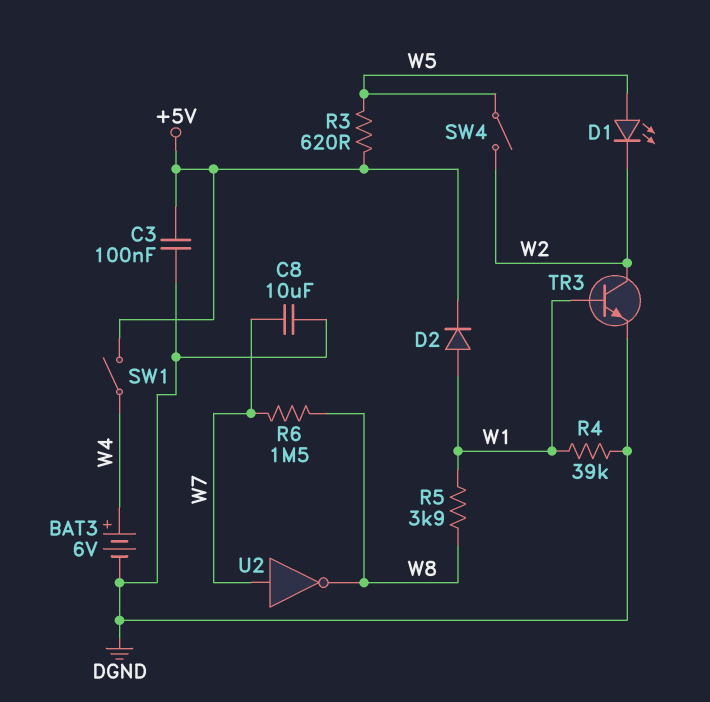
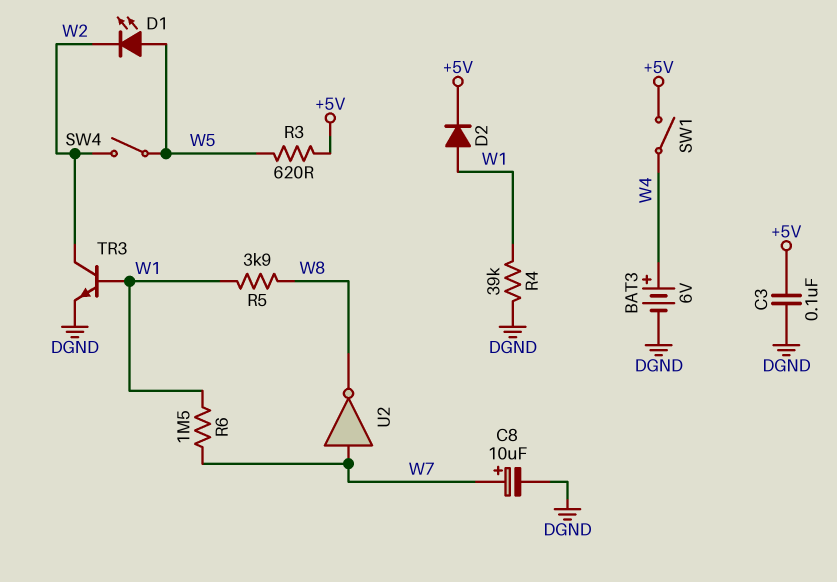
C8: 10uF (DGND, W7) -> 10uF (plus W7, minus DGND)
R6: 1.5M (W7, W8) -> 1.5M (W1, W7)

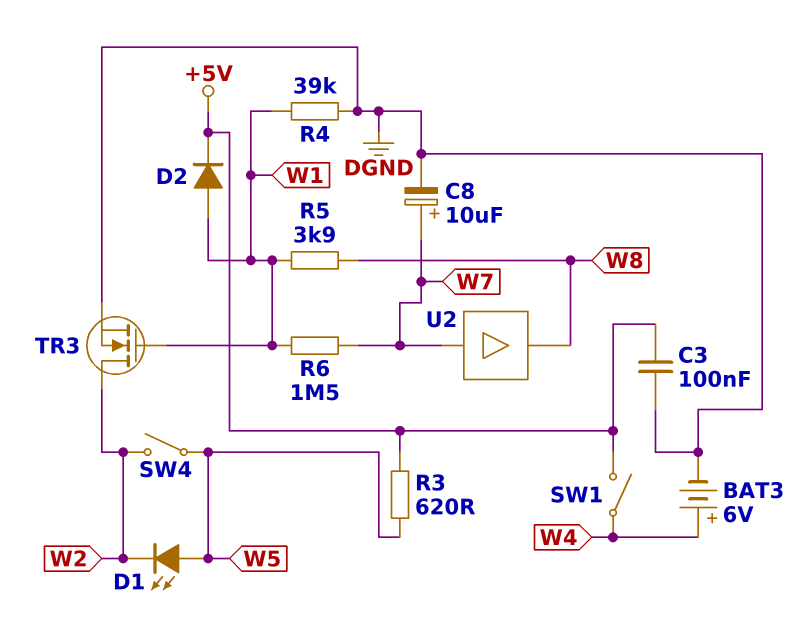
TR3: NPN (B W1, C W2, E DGND) -> NMOS (G W1, D W2, S DGND)
U2: NOT (in W7, out W8) -> buffer (in W7, out W8)

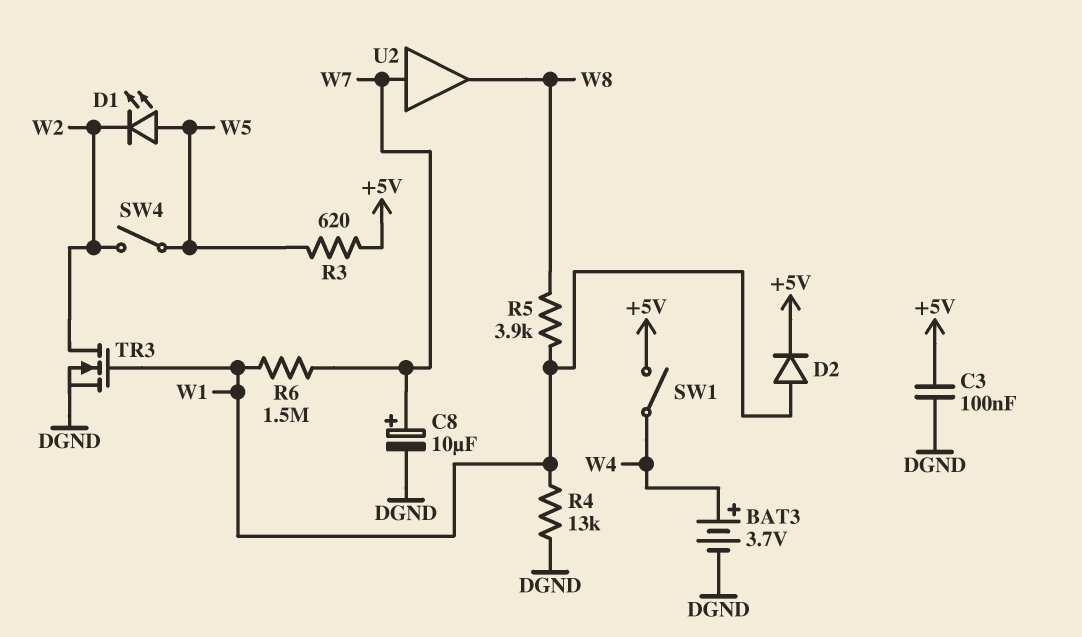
BAT3: 6V (plus W4, minus DGND) -> 3.7V (plus W4, minus DGND)
R4: 39k (DGND, W1) -> 13k (DGND, W1)

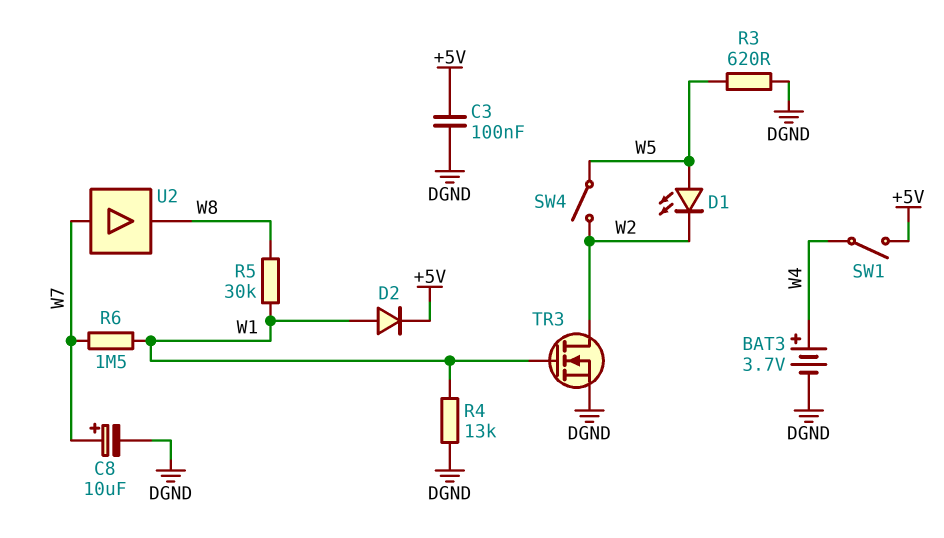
R3: 620 (+5V, W5) -> 620 (DGND, W5)
R5: 3.9k (W1, W8) -> 30k (W1, W8)

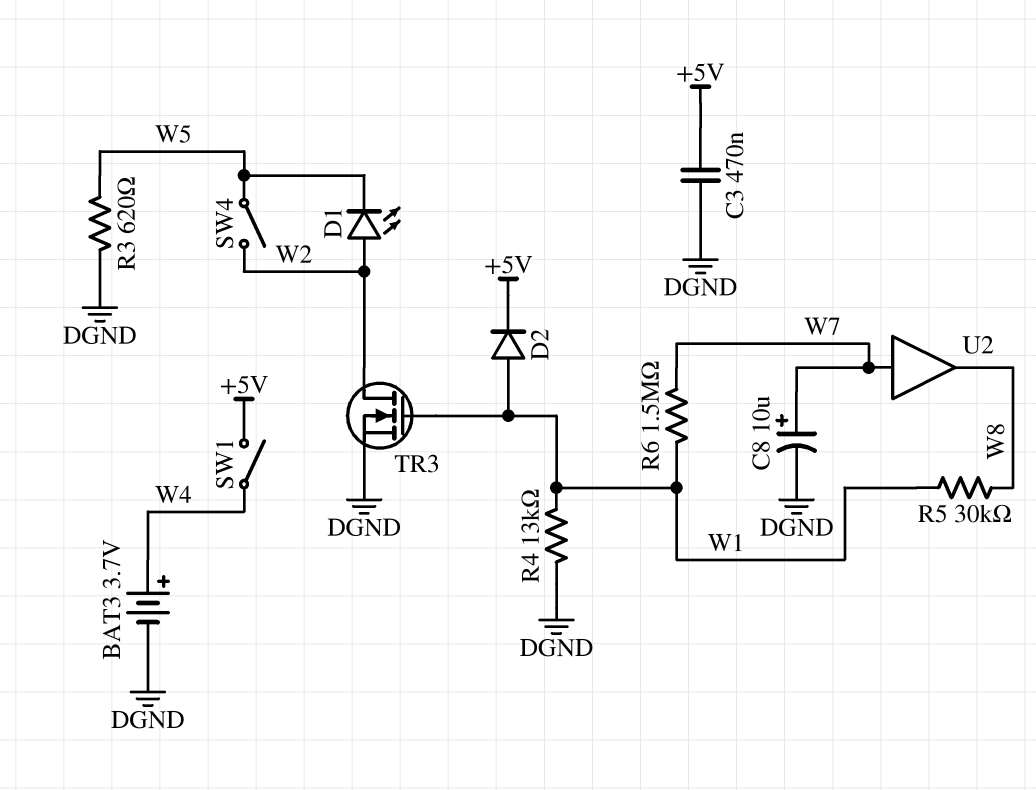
C3: 100nF (+5V, DGND) -> 470nF (+5V, DGND)
D1: LED (A W5, K W2) -> LED (A W2, K W5)

